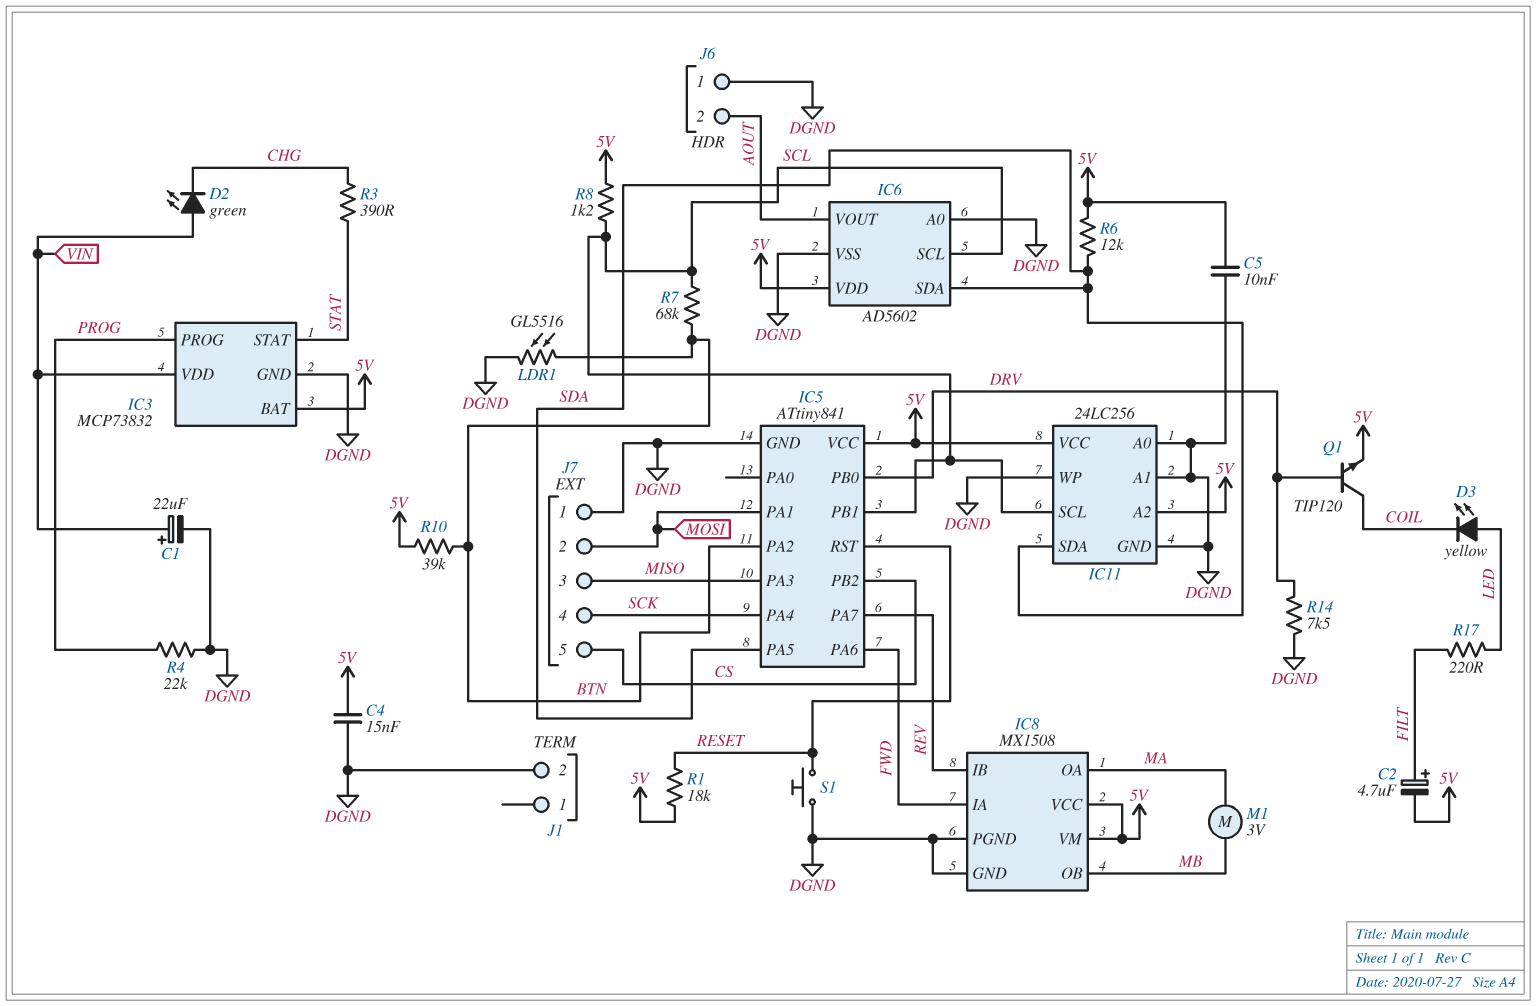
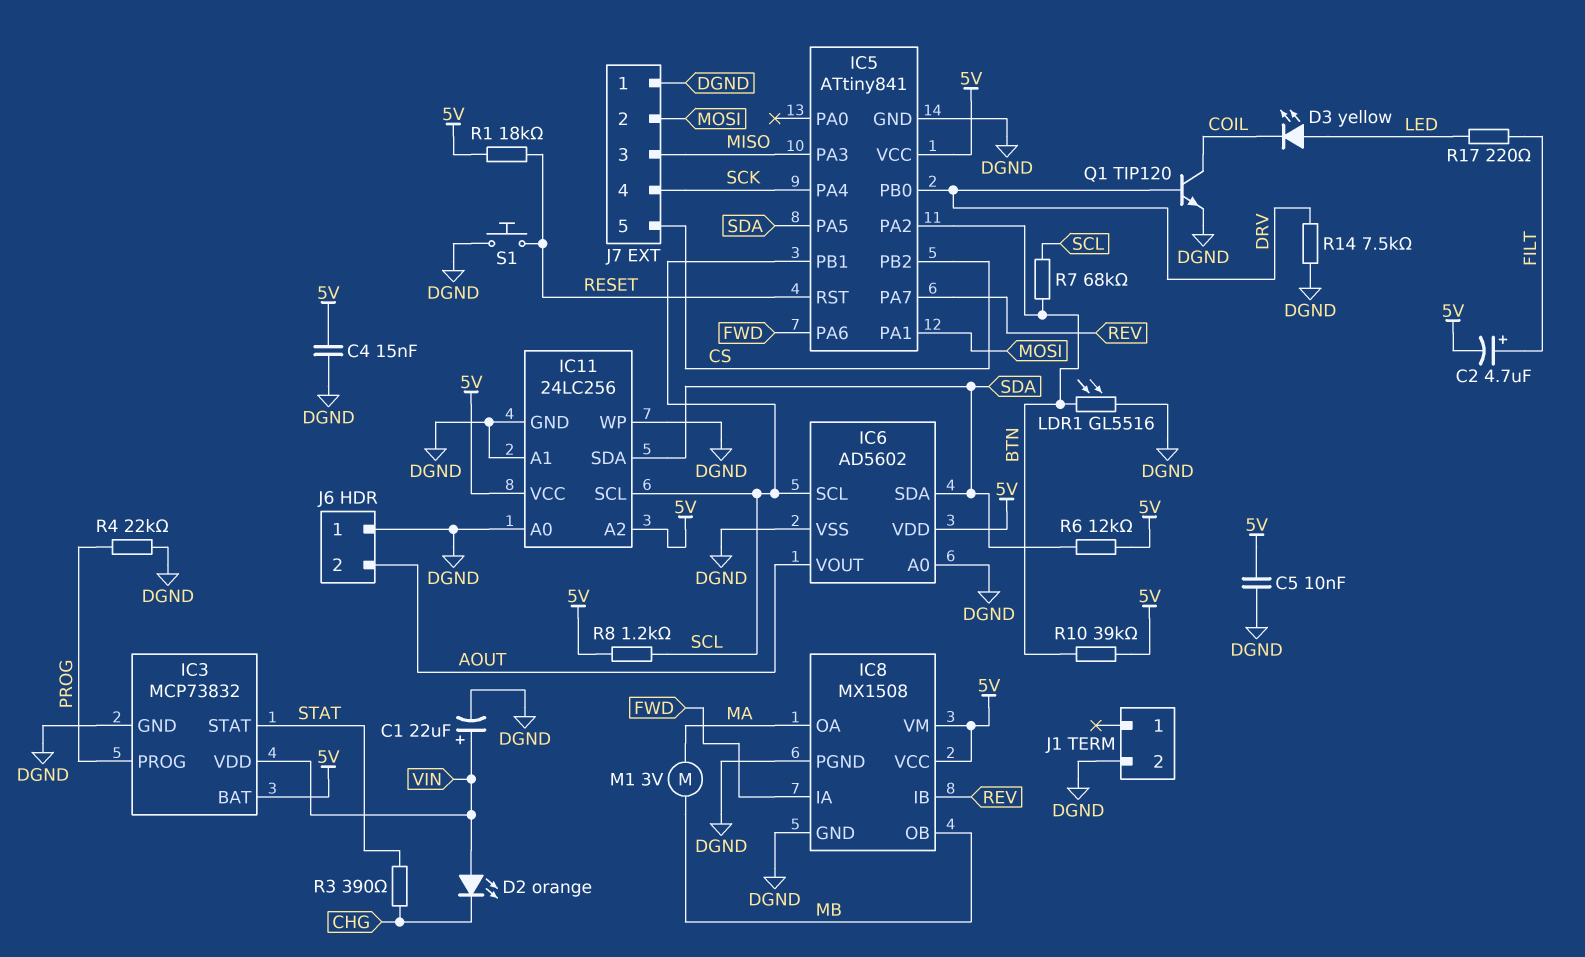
D2: LED green (A VIN, K CHG) -> LED orange (A VIN, K CHG)
Q1: NPN TIP120 (B DRV, C COIL, E 5V) -> NPN TIP120 (B DRV, C COIL, E DGND)

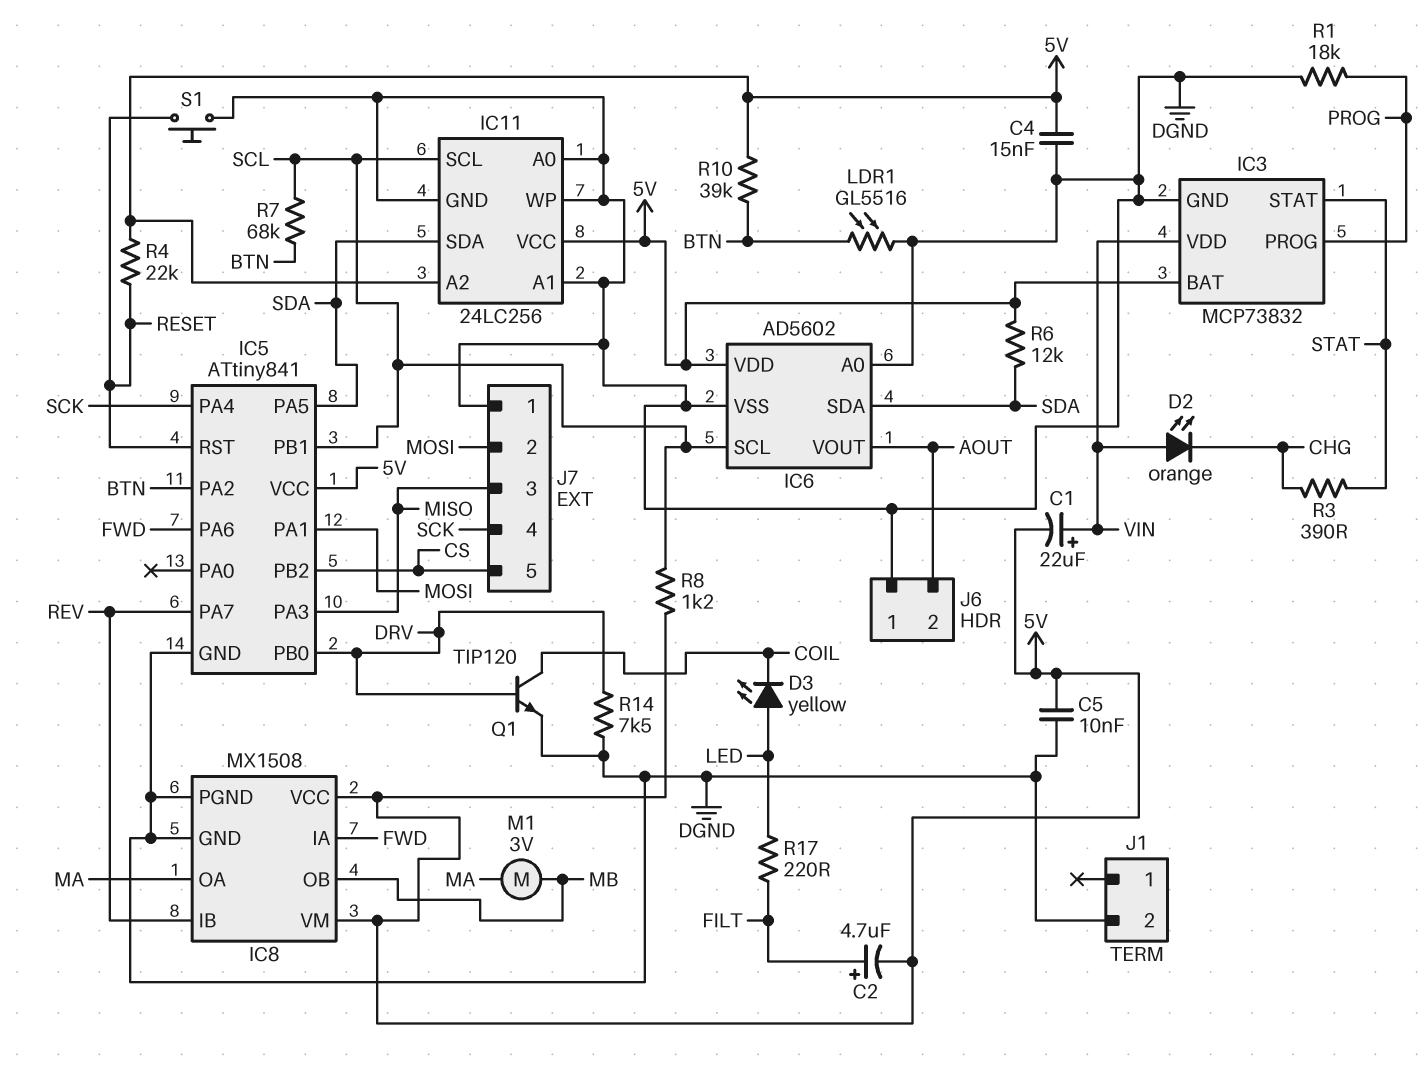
C1: 22uF (plus VIN, minus DGND) -> 22uF (plus VIN, minus 5V)
R1: 18k (5V, RESET) -> 18k (DGND, PROG)
R4: 22k (DGND, PROG) -> 22k (5V, RESET)

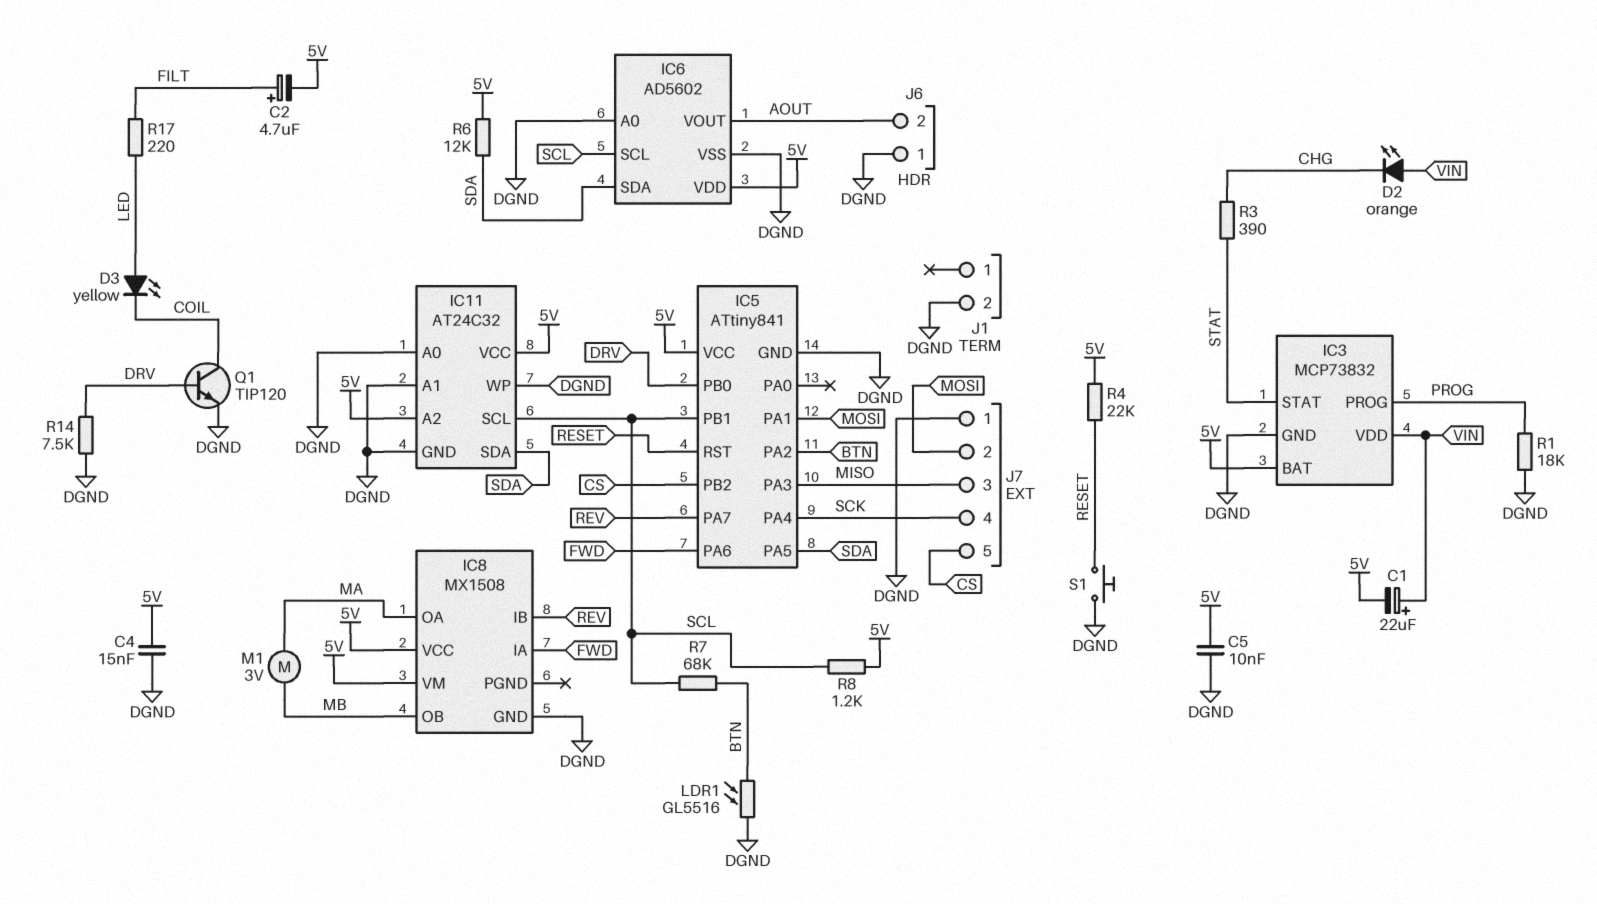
IC8 pin PGND: DGND -> none
IC11: 24LC256 -> AT24C32
R10: 39k (5V, BTN) -> none

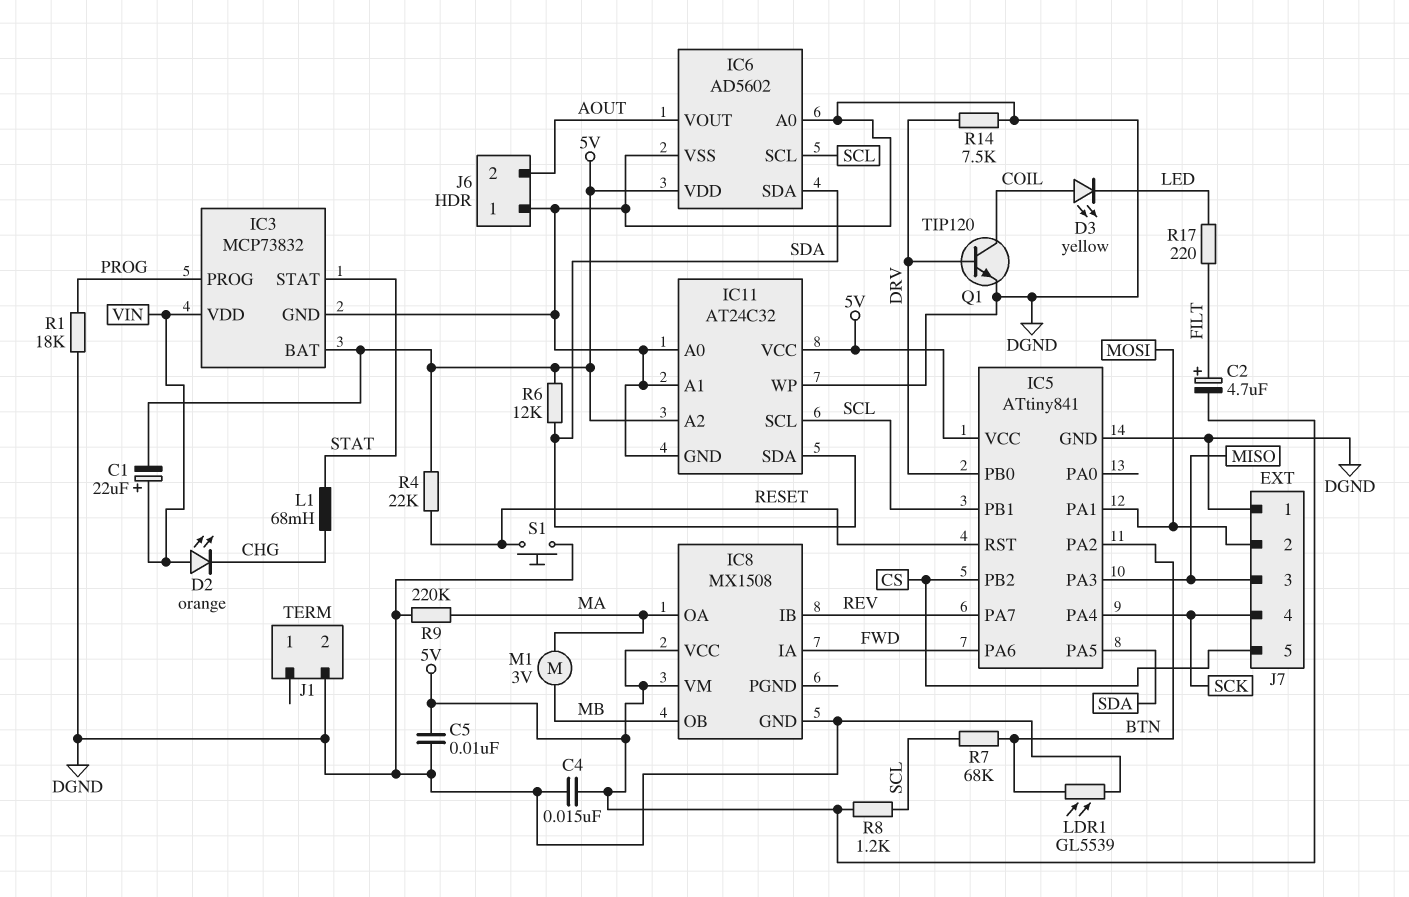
D3: LED yellow (A LED, K COIL) -> LED yellow (A COIL, K LED)
L1: none -> 68mH (CHG, STAT)
LDR1: GL5516 (BTN, DGND) -> GL5539 (BTN, DGND)
R3: 390 (CHG, STAT) -> none
R9: none -> 220k (DGND, MA)

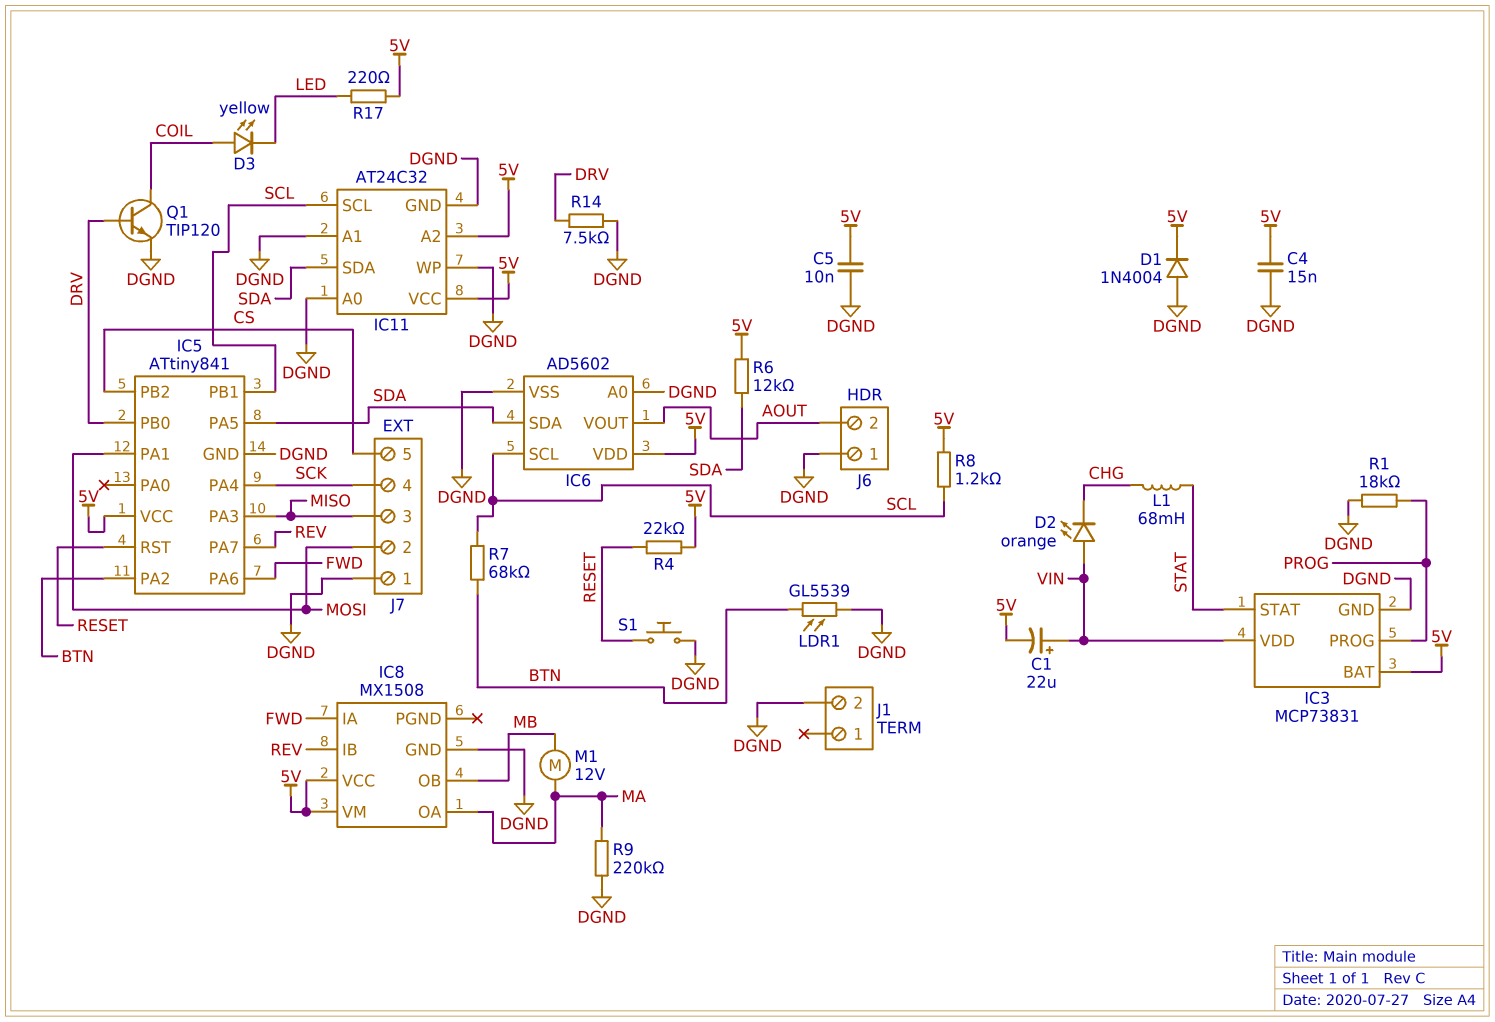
C2: 4.7uF (plus FILT, minus 5V) -> none
D1: none -> diode 1N4004 (A DGND, K 5V)
IC3: MCP73832 -> MCP73831
M1: motor 3V (MA, MB) -> motor 12V (MA, MB)
R17: 220 (FILT, LED) -> 220 (5V, LED)

